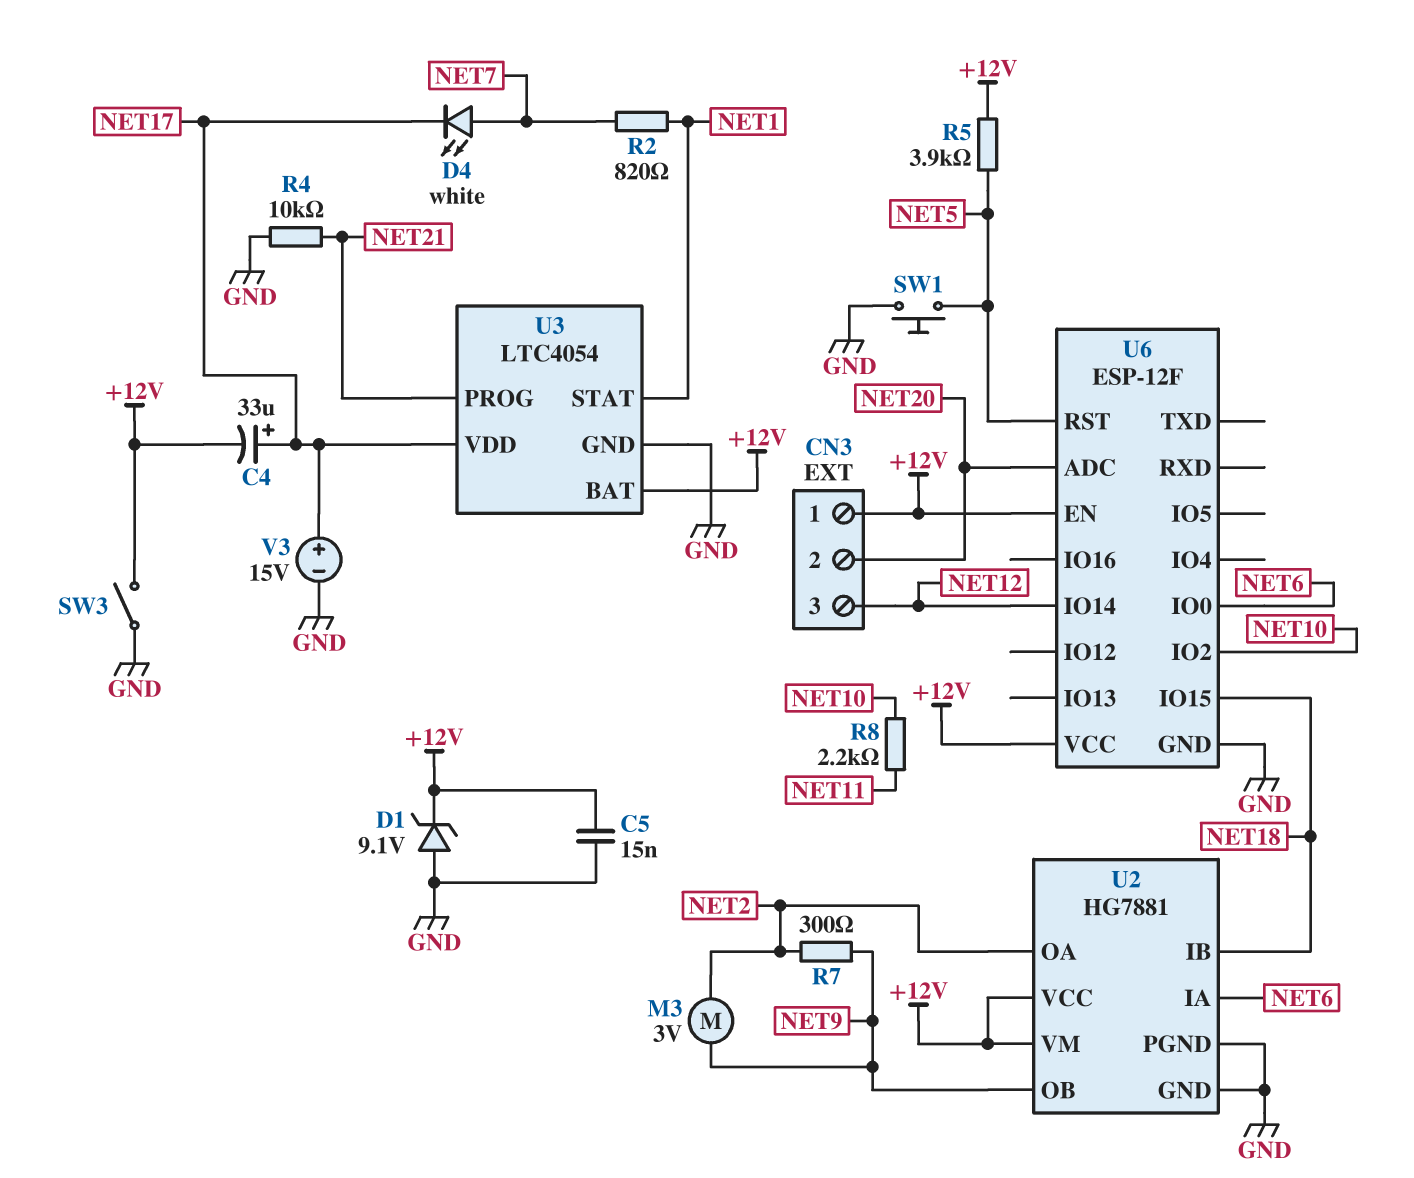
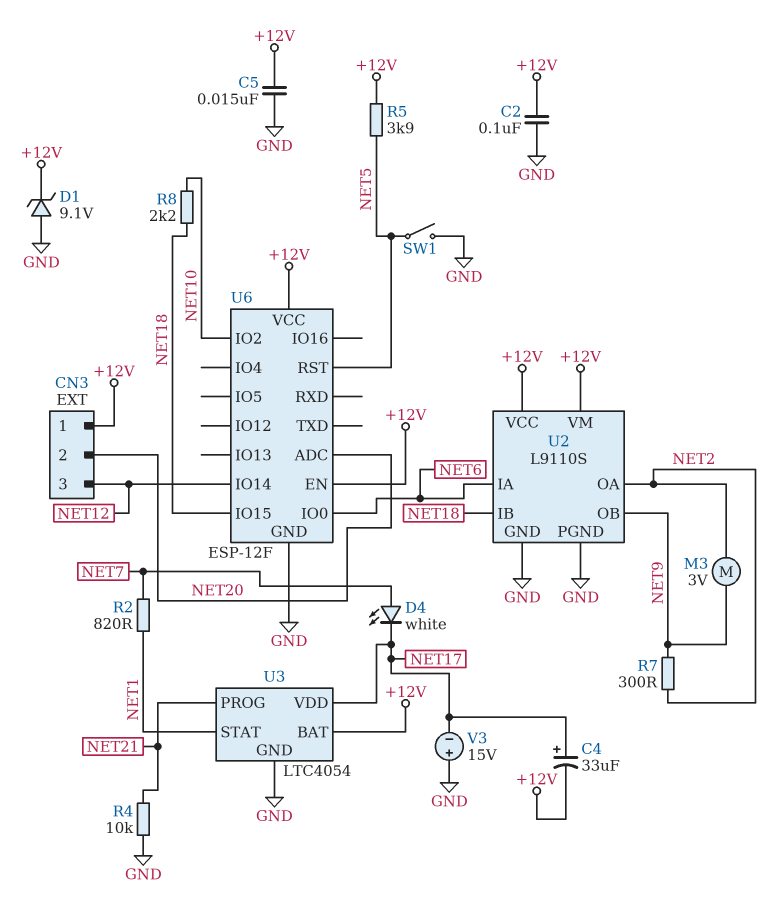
C2: none -> 100nF (+12V, GND)
R8: 2.2k (NET10, NET11) -> 2.2k (NET10, NET18)
SW1: button (GND, NET5) -> switch (GND, NET5)
SW3: switch (+12V, GND) -> none
U2: HG7881 -> L9110S
V3: 15V (plus NET17, minus GND) -> 15V (plus GND, minus NET17)

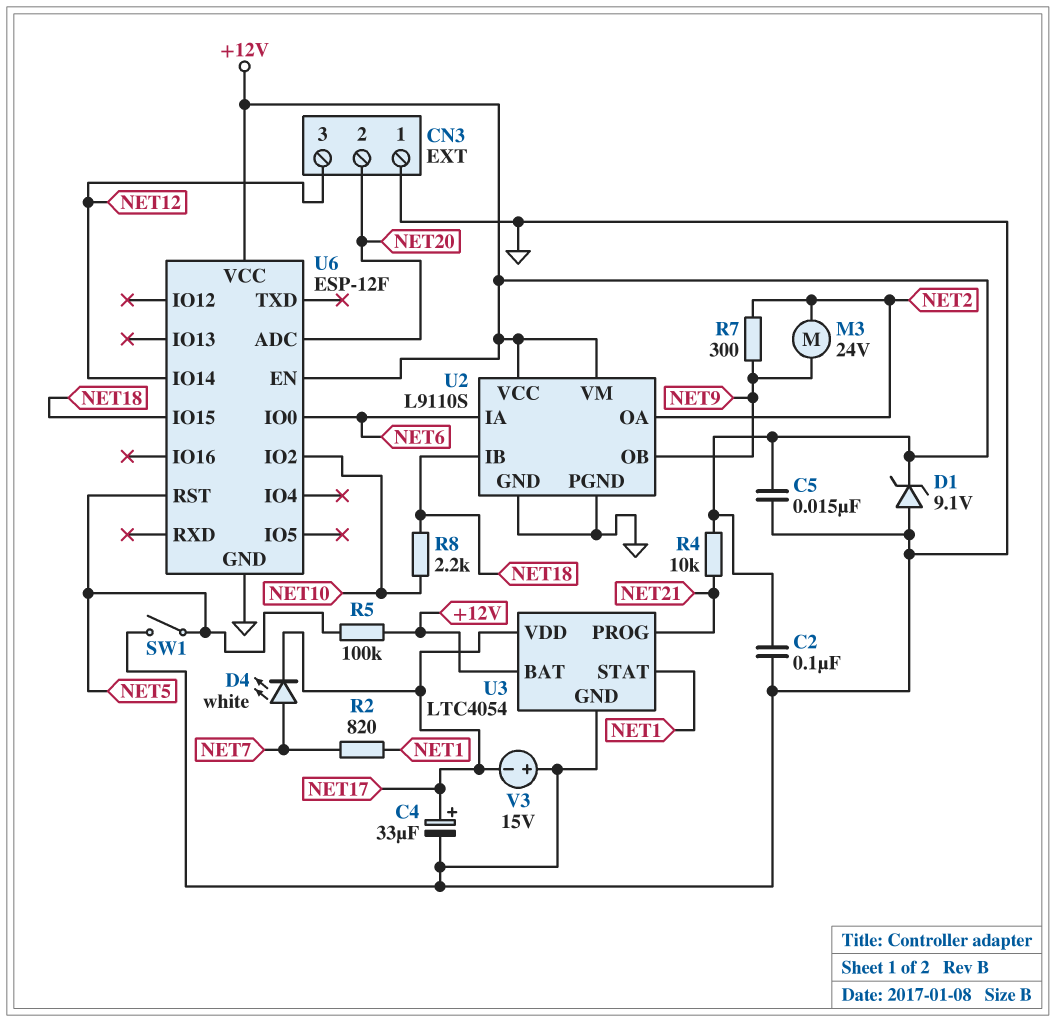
C4: 33uF (plus NET17, minus +12V) -> 33uF (plus NET17, minus GND)
CN3 pin 1: +12V -> GND
M3: motor 3V (NET2, NET9) -> motor 24V (NET2, NET9)
R4: 10k (GND, NET21) -> 10k (+12V, NET21)
R5: 3.9k (+12V, NET5) -> 100k (+12V, NET5)

